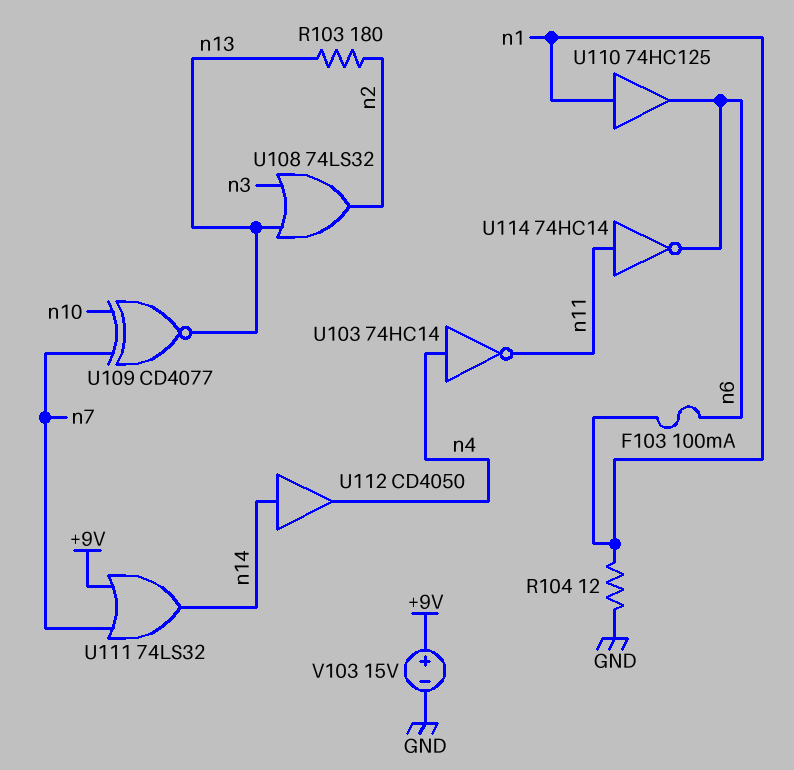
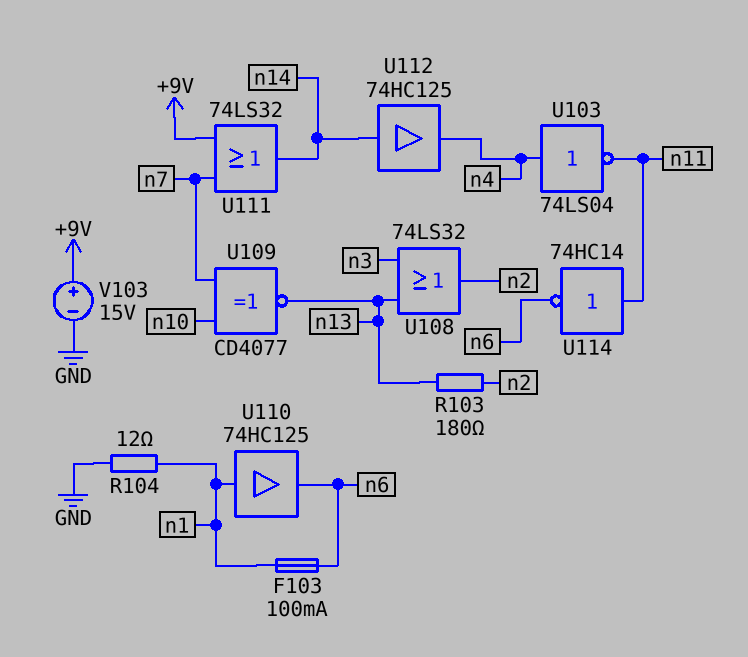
U103: NOT 74HC14 (in n4, out n11) -> NOT 74LS04 (in n4, out n11)
U112: buffer CD4050 (in n14, out n4) -> buffer 74HC125 (in n14, out n4)

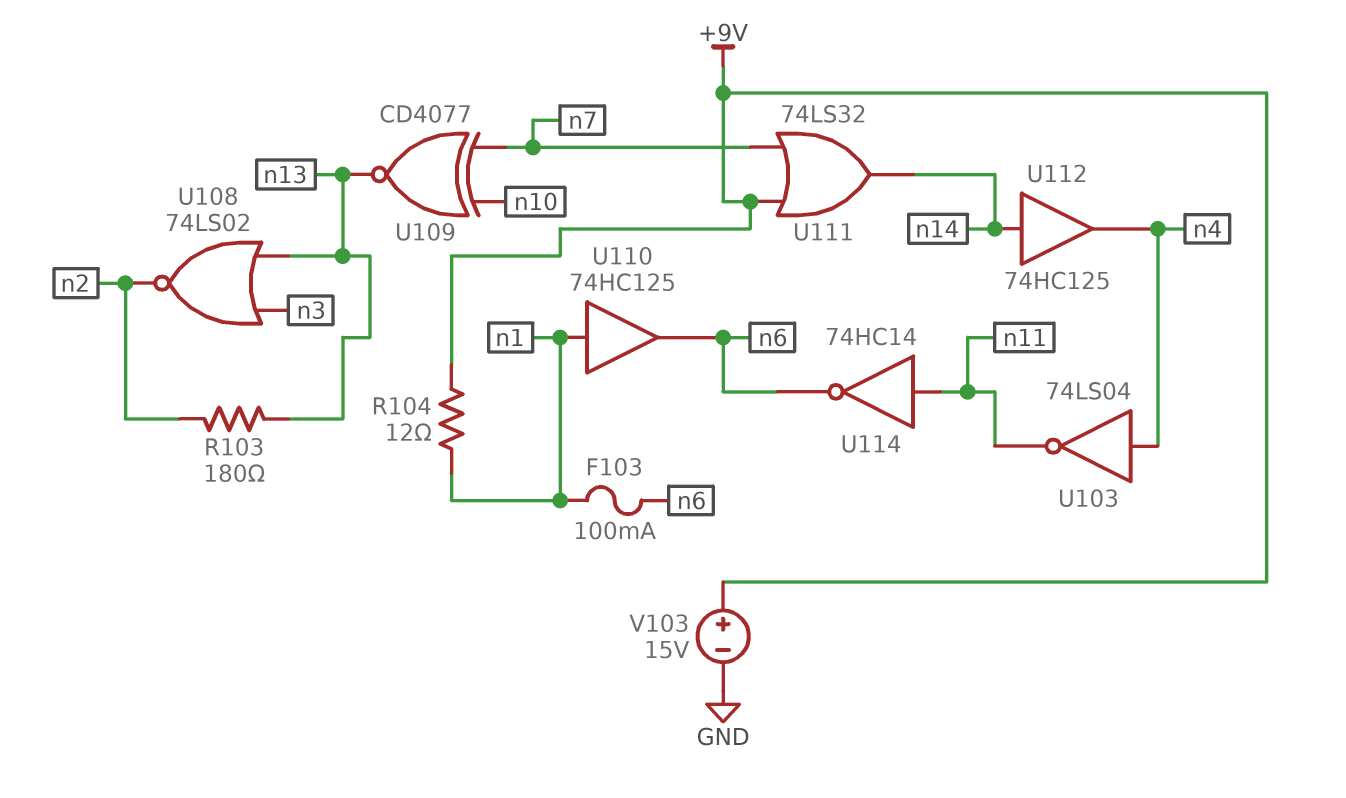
R104: 12 (GND, n1) -> 12 (+9V, n1)
U108: OR 74LS32 (in n3, in n13, out n2) -> NOR 74LS02 (in n3, in n13, out n2)

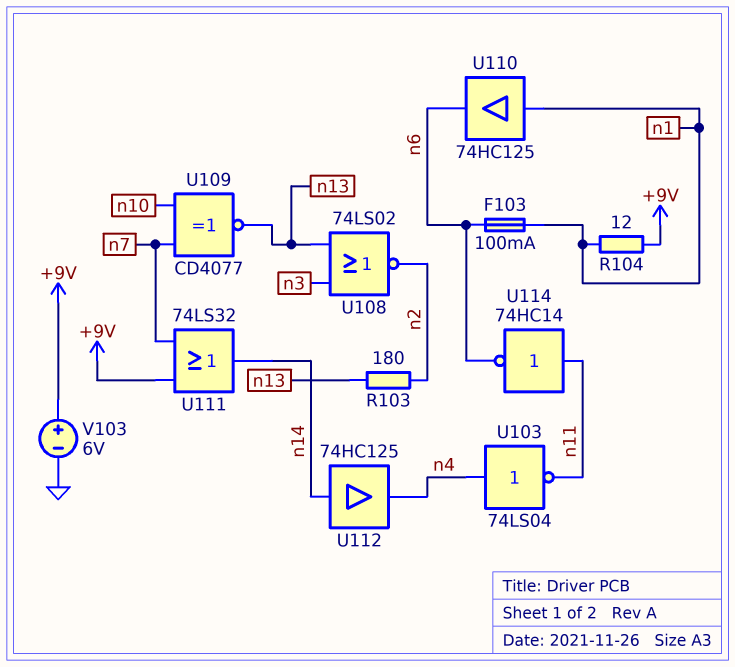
V103: 15V (plus +9V, minus GND) -> 6V (plus +9V, minus GND)

